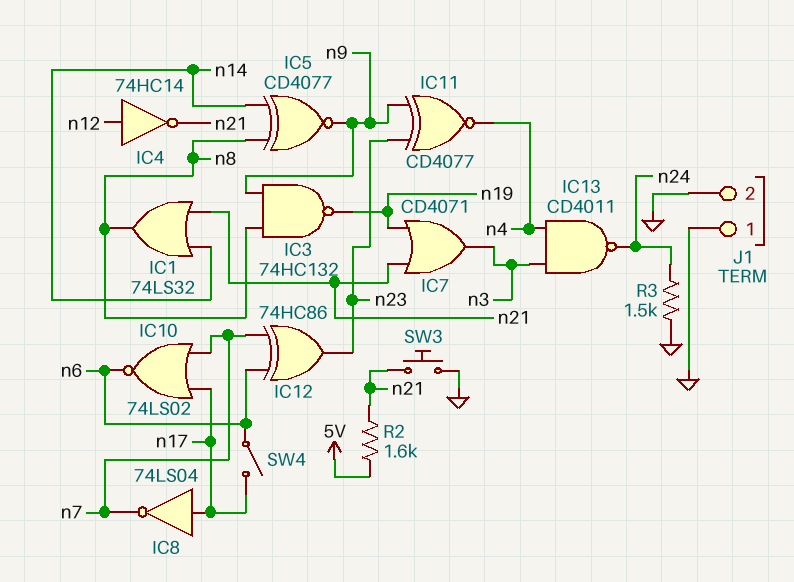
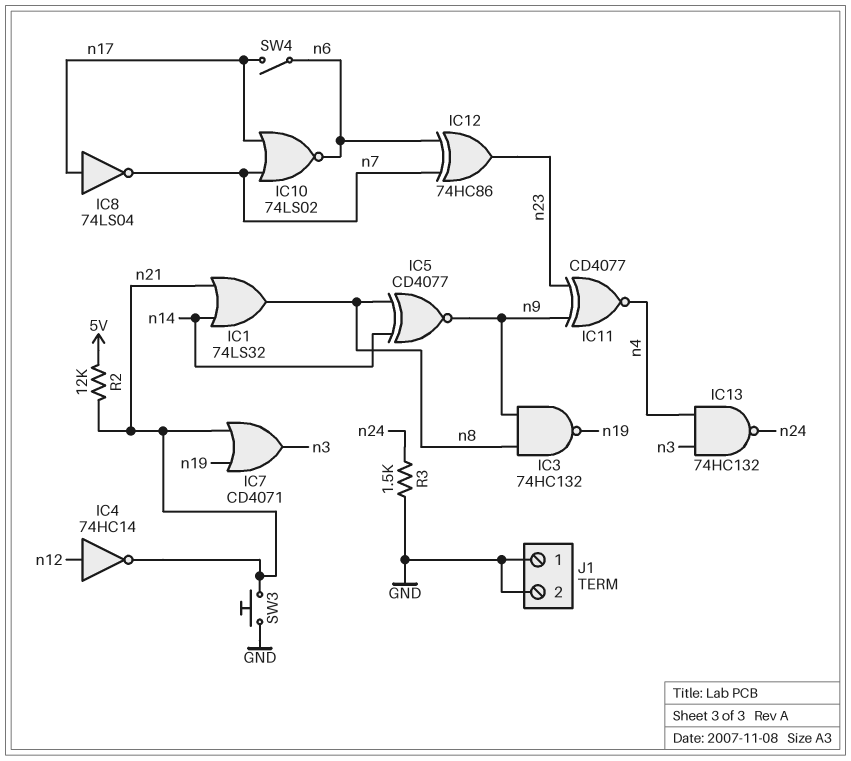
IC13: NAND CD4011 (in n3, in n4, out n24) -> NAND 74HC132 (in n3, in n4, out n24)
R2: 1.6k (5V, n21) -> 12k (5V, n21)

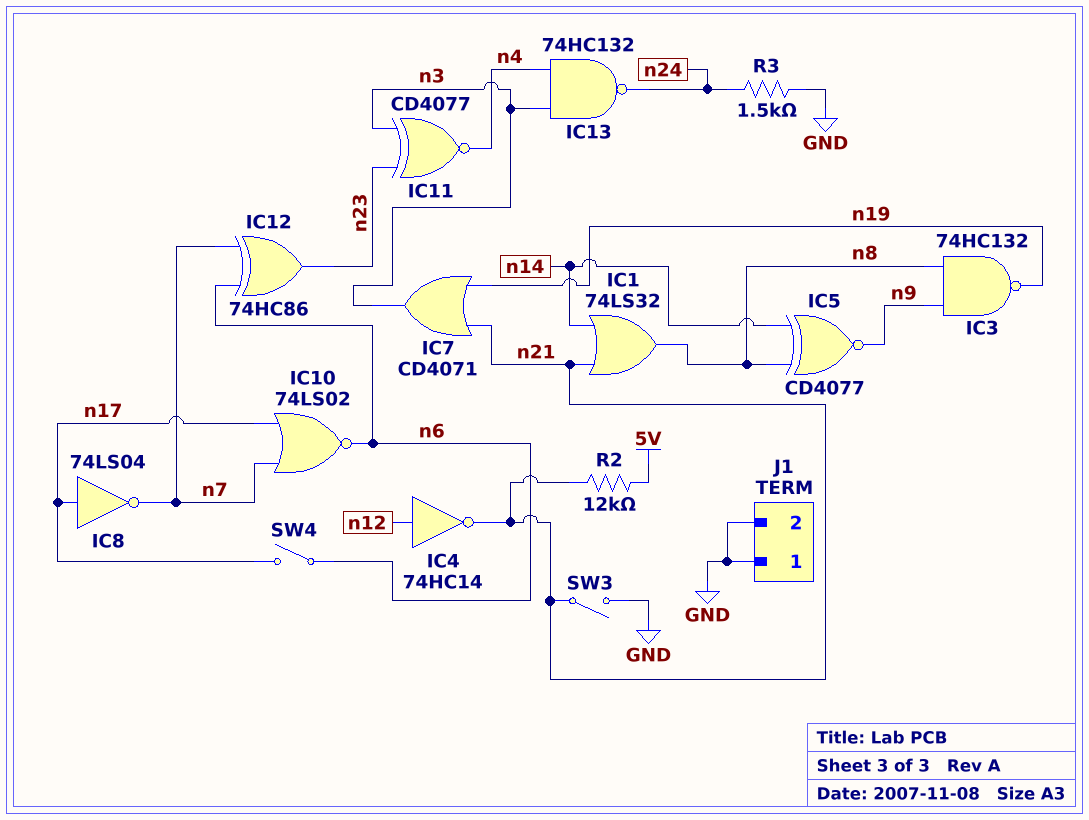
IC11: XNOR CD4077 (in n9, in n23, out n4) -> XNOR CD4077 (in n3, in n23, out n4)
SW3: button (GND, n21) -> switch (GND, n21)

